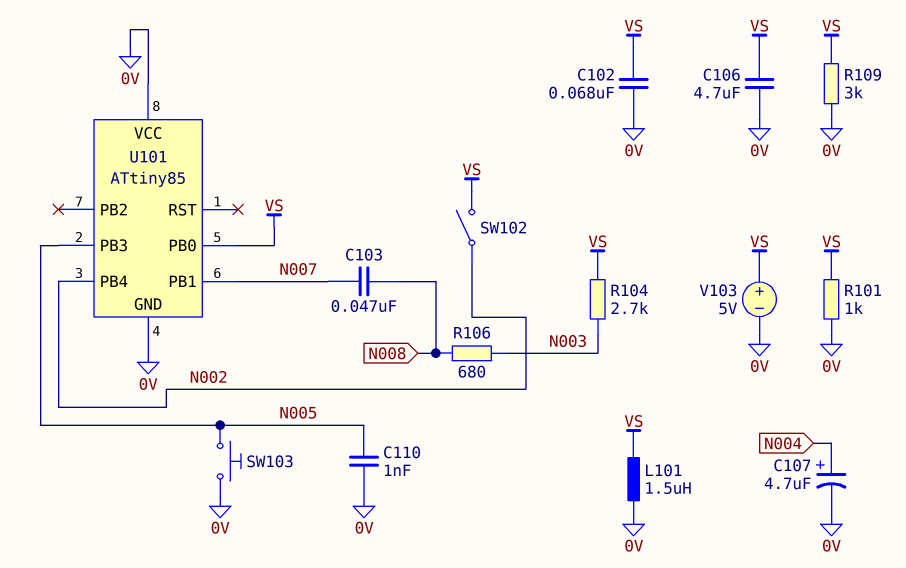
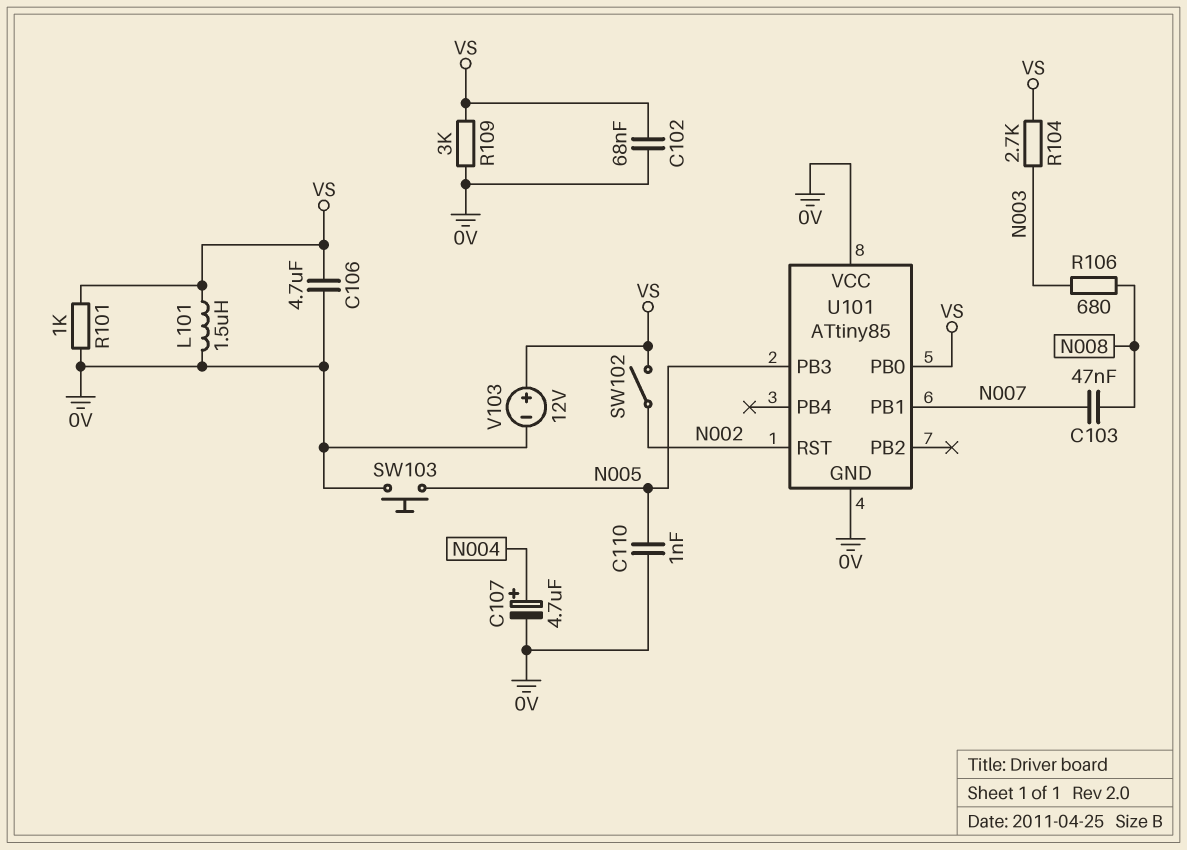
U101 pin PB4: N002 -> none
U101 pin RST: none -> N002
V103: 5V (plus VS, minus 0V) -> 12V (plus VS, minus 0V)

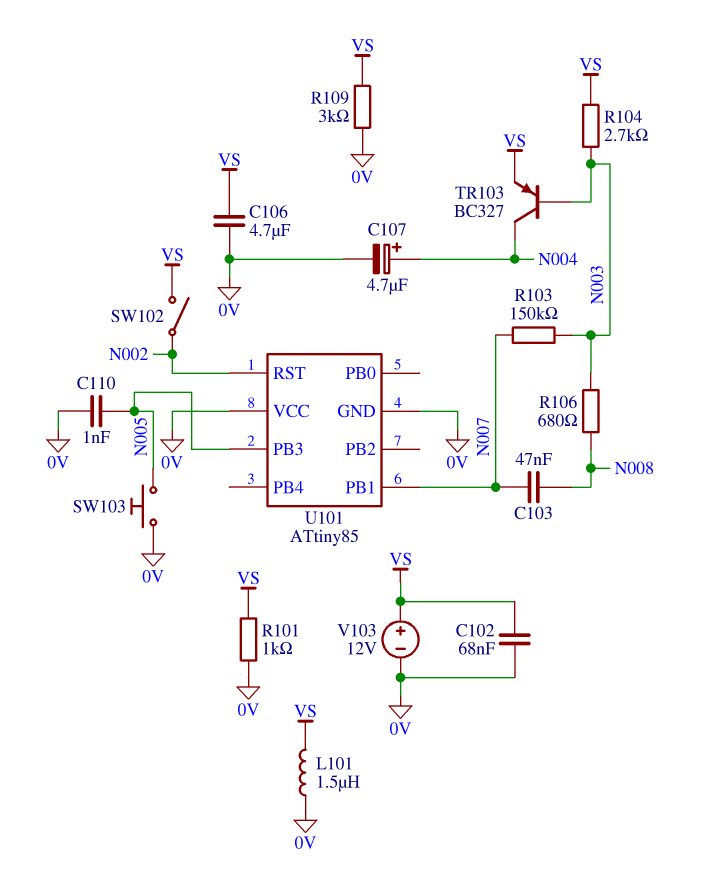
R103: none -> 150k (N003, N007)
TR103: none -> PNP BC327 (B N003, C N004, E VS)
U101 pin PB0: VS -> none

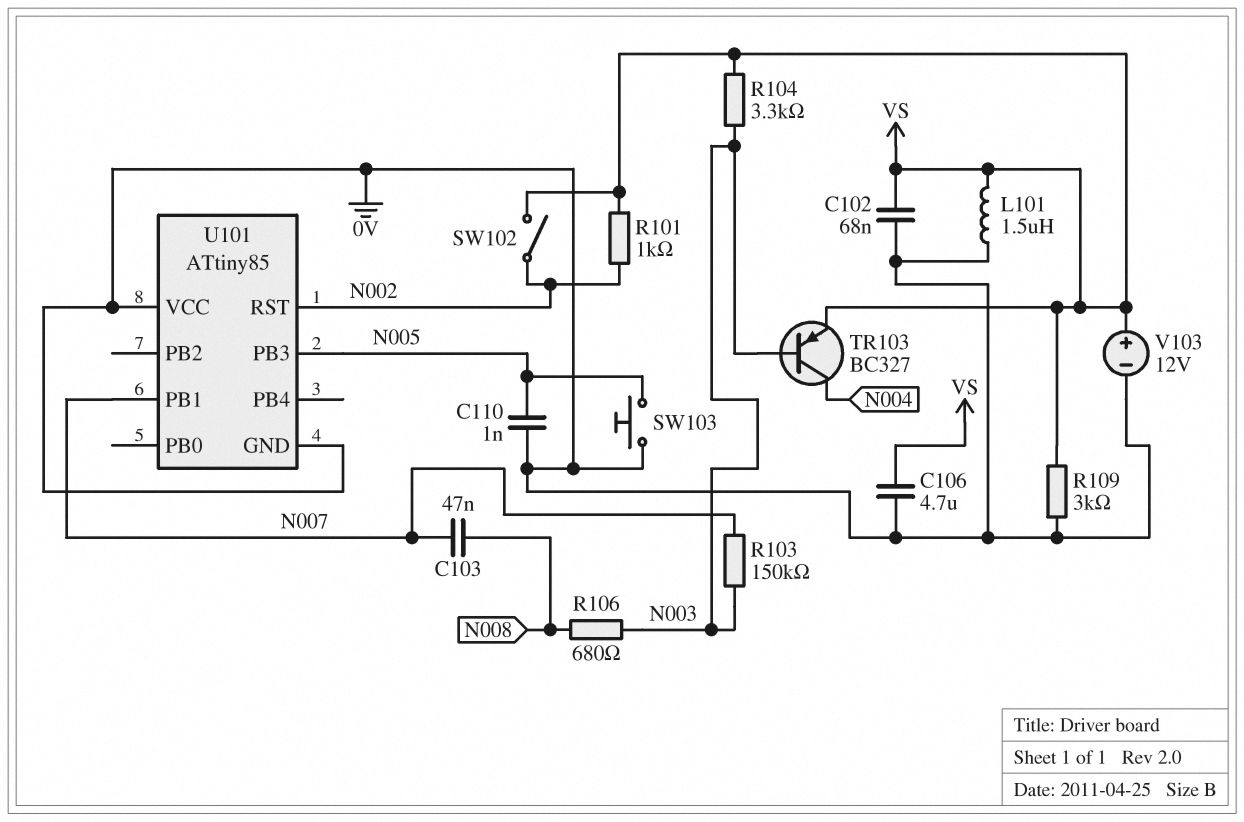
C107: 4.7uF (plus N004, minus 0V) -> none
R101: 1k (0V, VS) -> 1k (N002, VS)
R104: 2.7k (N003, VS) -> 3.3k (N003, VS)

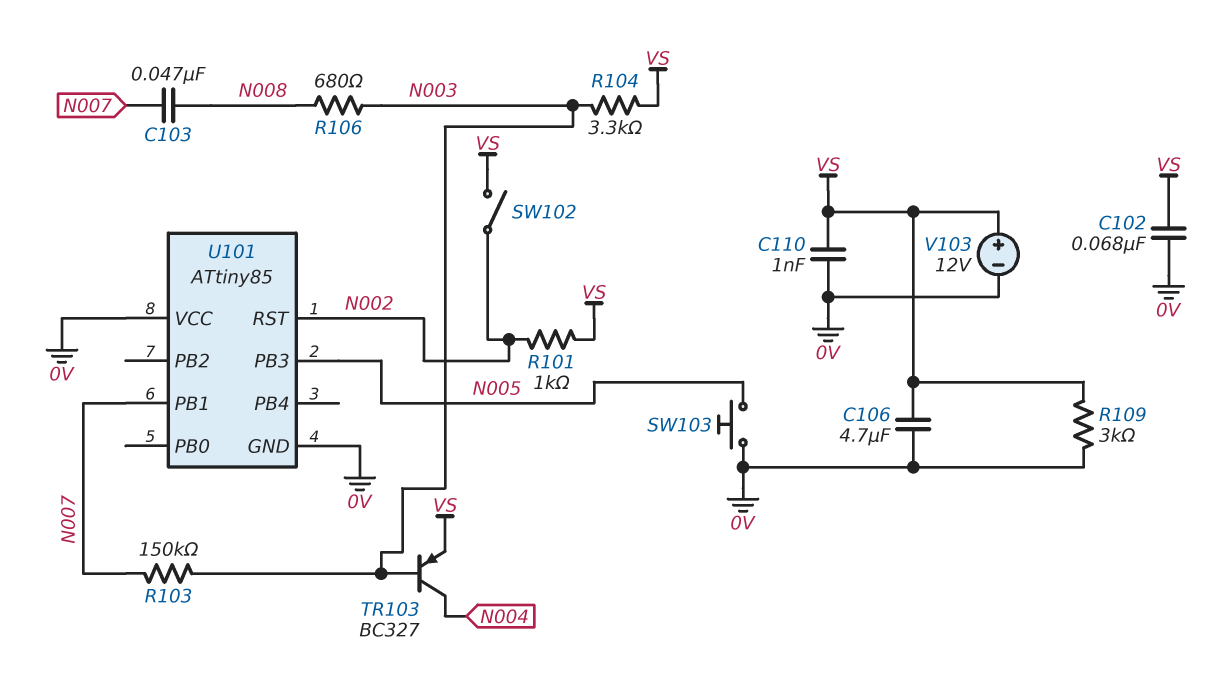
C110: 1nF (0V, N005) -> 1nF (0V, VS)
L101: 1.5uH (0V, VS) -> none

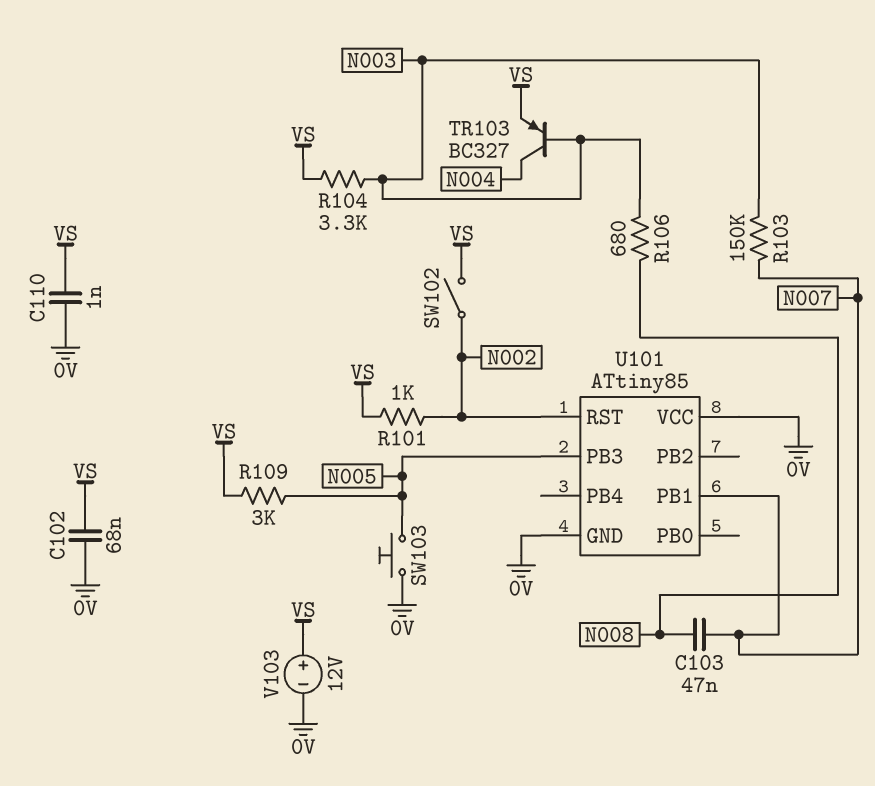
C106: 4.7uF (0V, VS) -> none
R109: 3k (0V, VS) -> 3k (N005, VS)

